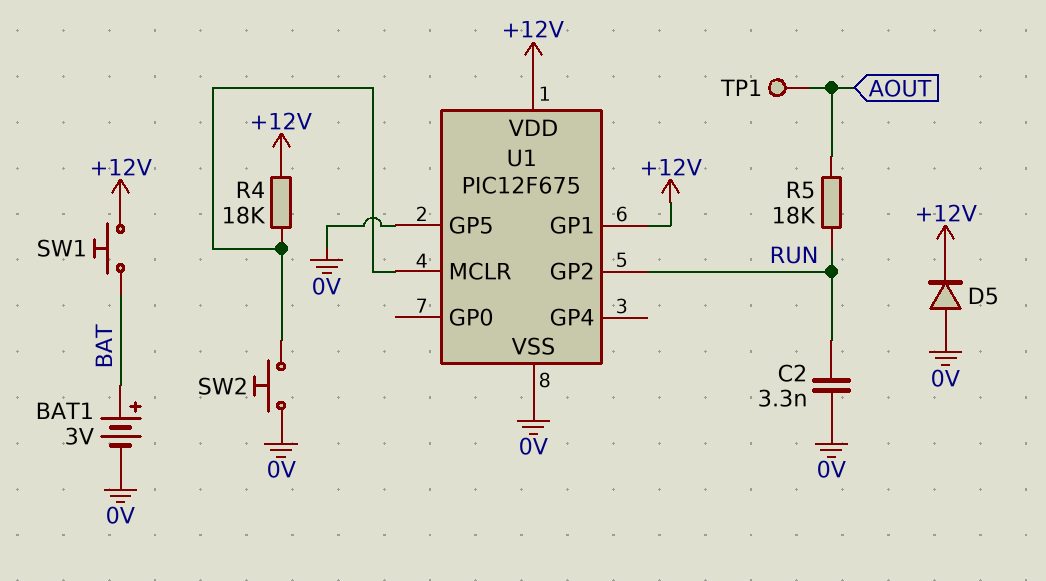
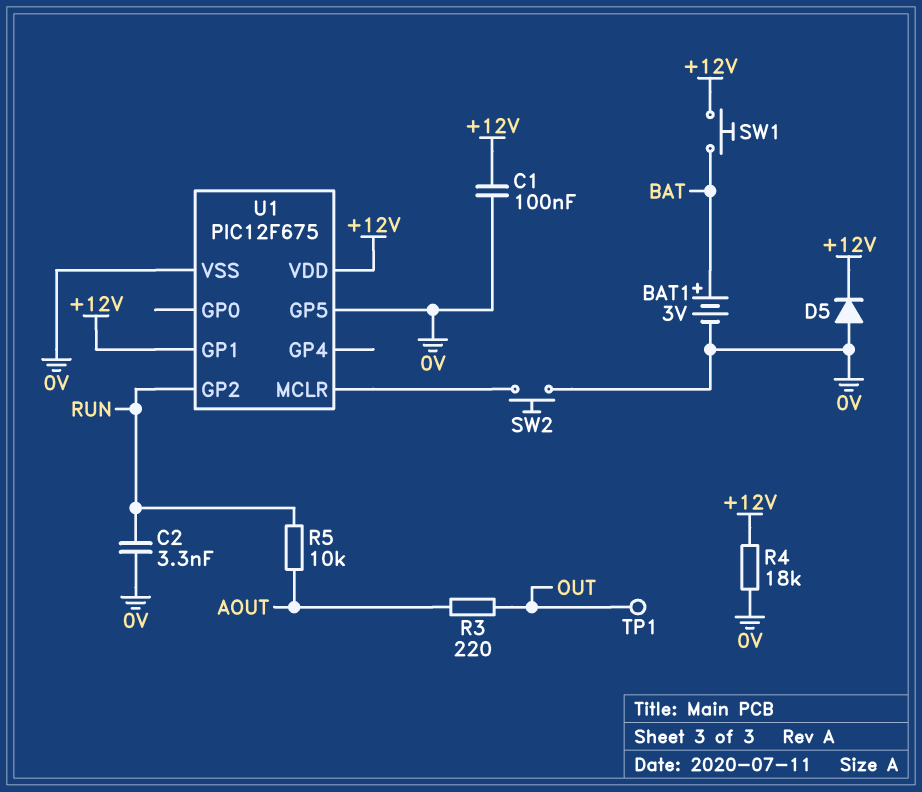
C1: none -> 100nF (+12V, 0V)
R3: none -> 220 (AOUT, OUT)
R4: 18k (+12V, U1/MCLR) -> 18k (+12V, 0V)
R5: 18k (AOUT, RUN) -> 10k (AOUT, RUN)
TP1: test point (AOUT) -> test point (OUT)

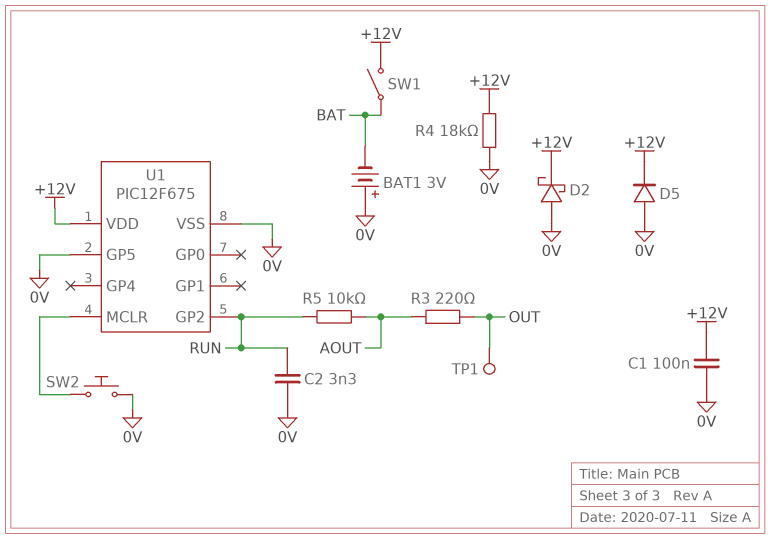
BAT1: 3V (plus BAT, minus 0V) -> 3V (plus 0V, minus BAT)
D2: none -> schottky (A 0V, K +12V)
SW1: button (+12V, BAT) -> switch (+12V, BAT)
U1 pin GP1: +12V -> none

